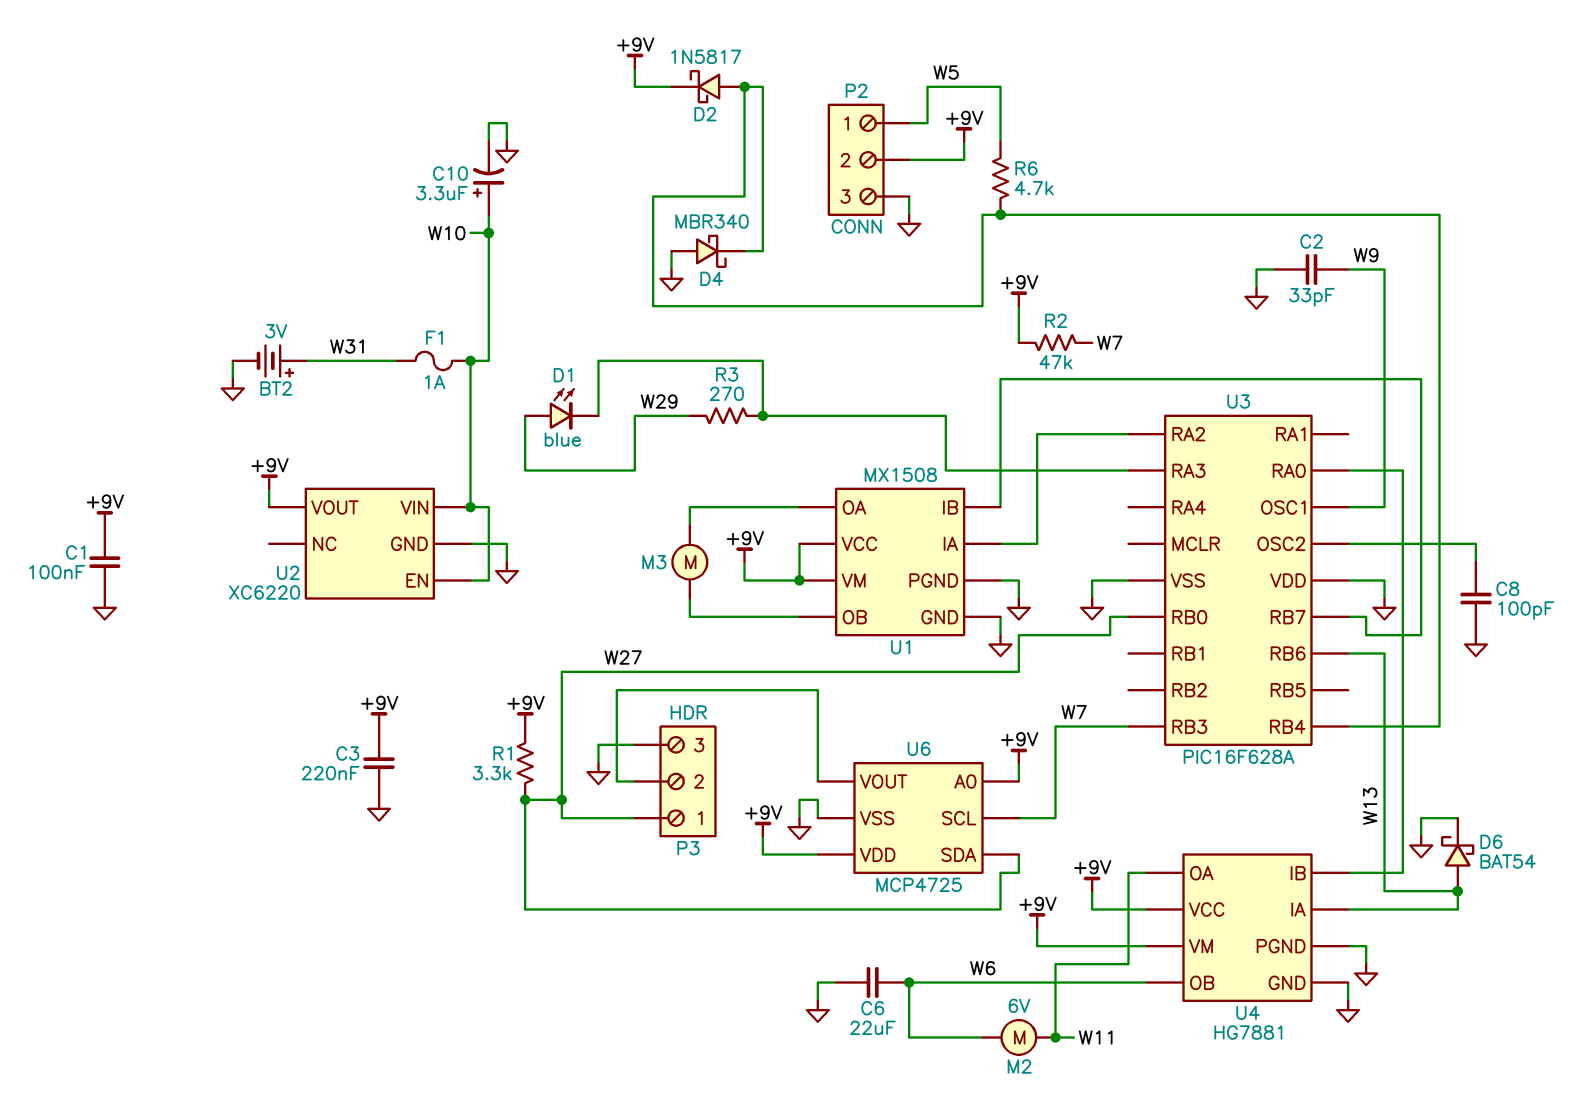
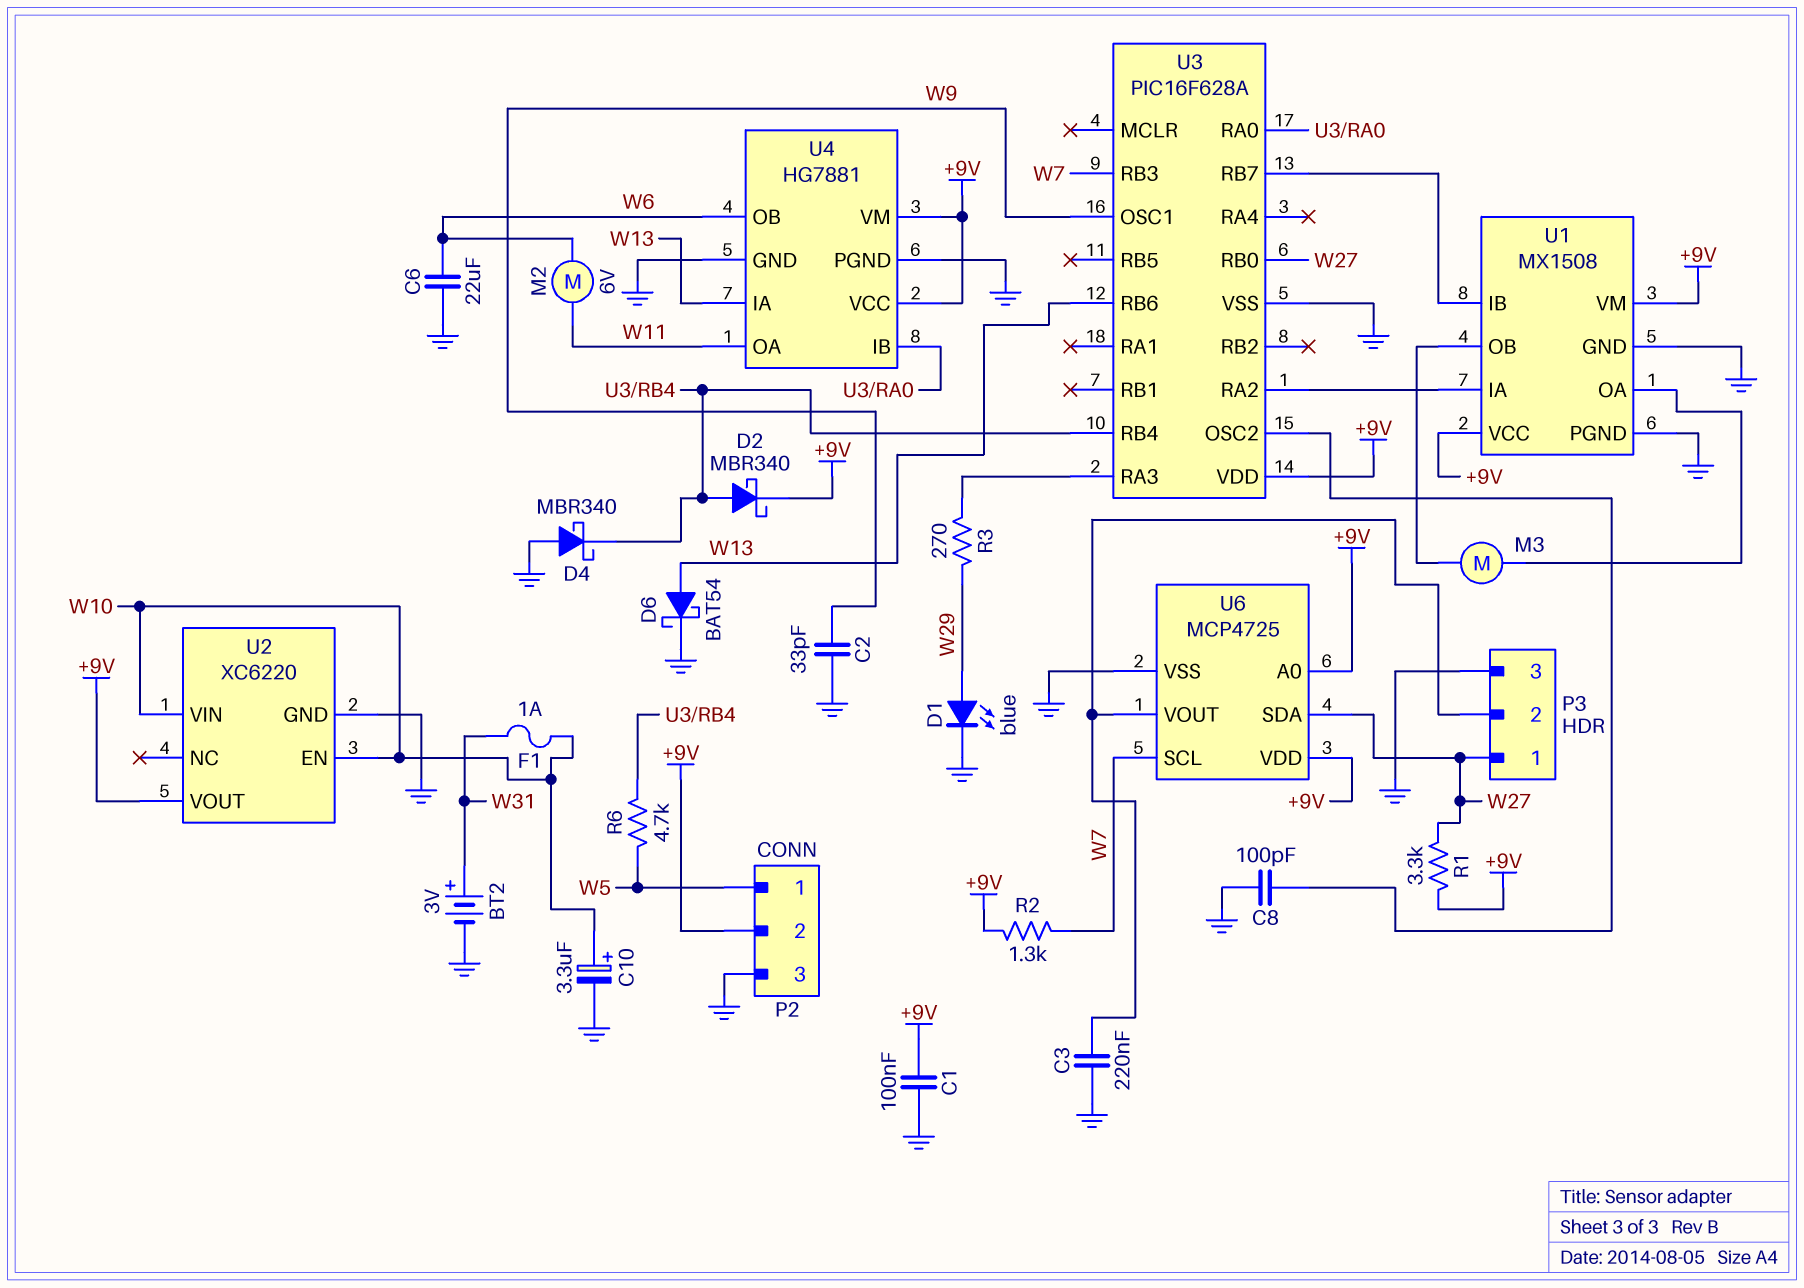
C3: 220nF (+9V, GND) -> 220nF (GND, P3/2)
D1: LED blue (A W29, K U3/RA3) -> LED blue (A W29, K GND)
D2: schottky 1N5817 (A U3/RB4, K +9V) -> schottky MBR340 (A U3/RB4, K +9V)
R2: 47k (+9V, W7) -> 1.3k (+9V, W7)
U3 pin VDD: GND -> +9V

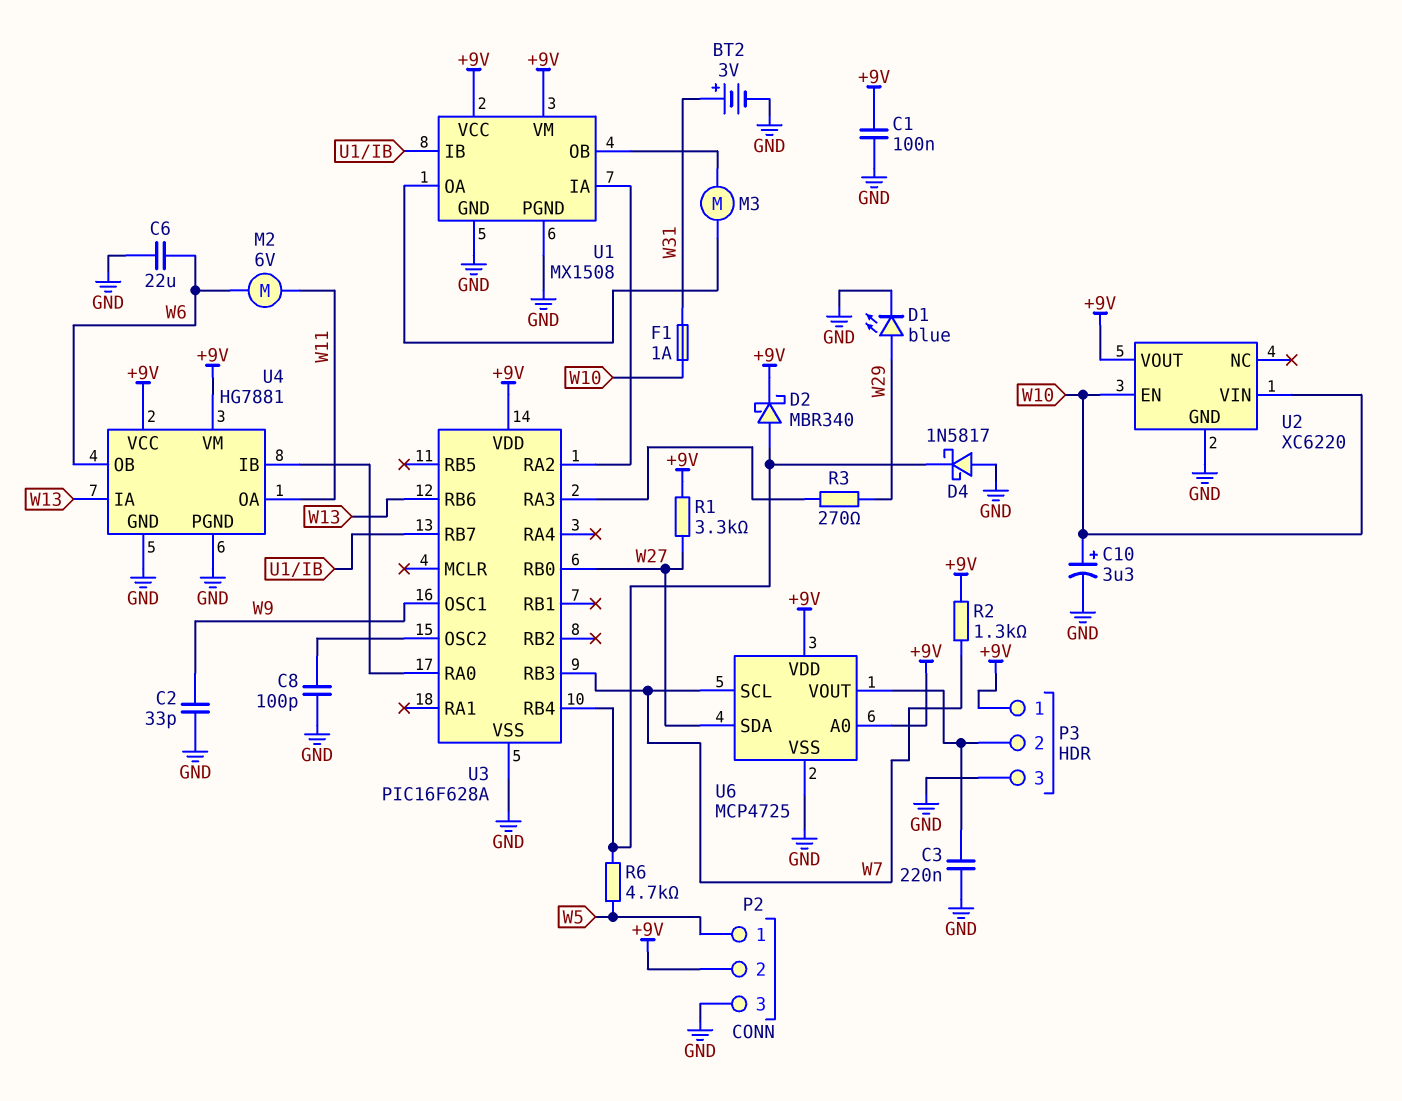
D4: schottky MBR340 (A GND, K U3/RB4) -> schottky 1N5817 (A GND, K U3/RB4)
D6: schottky BAT54 (A W13, K GND) -> none
P3 pin 1: W27 -> +9V

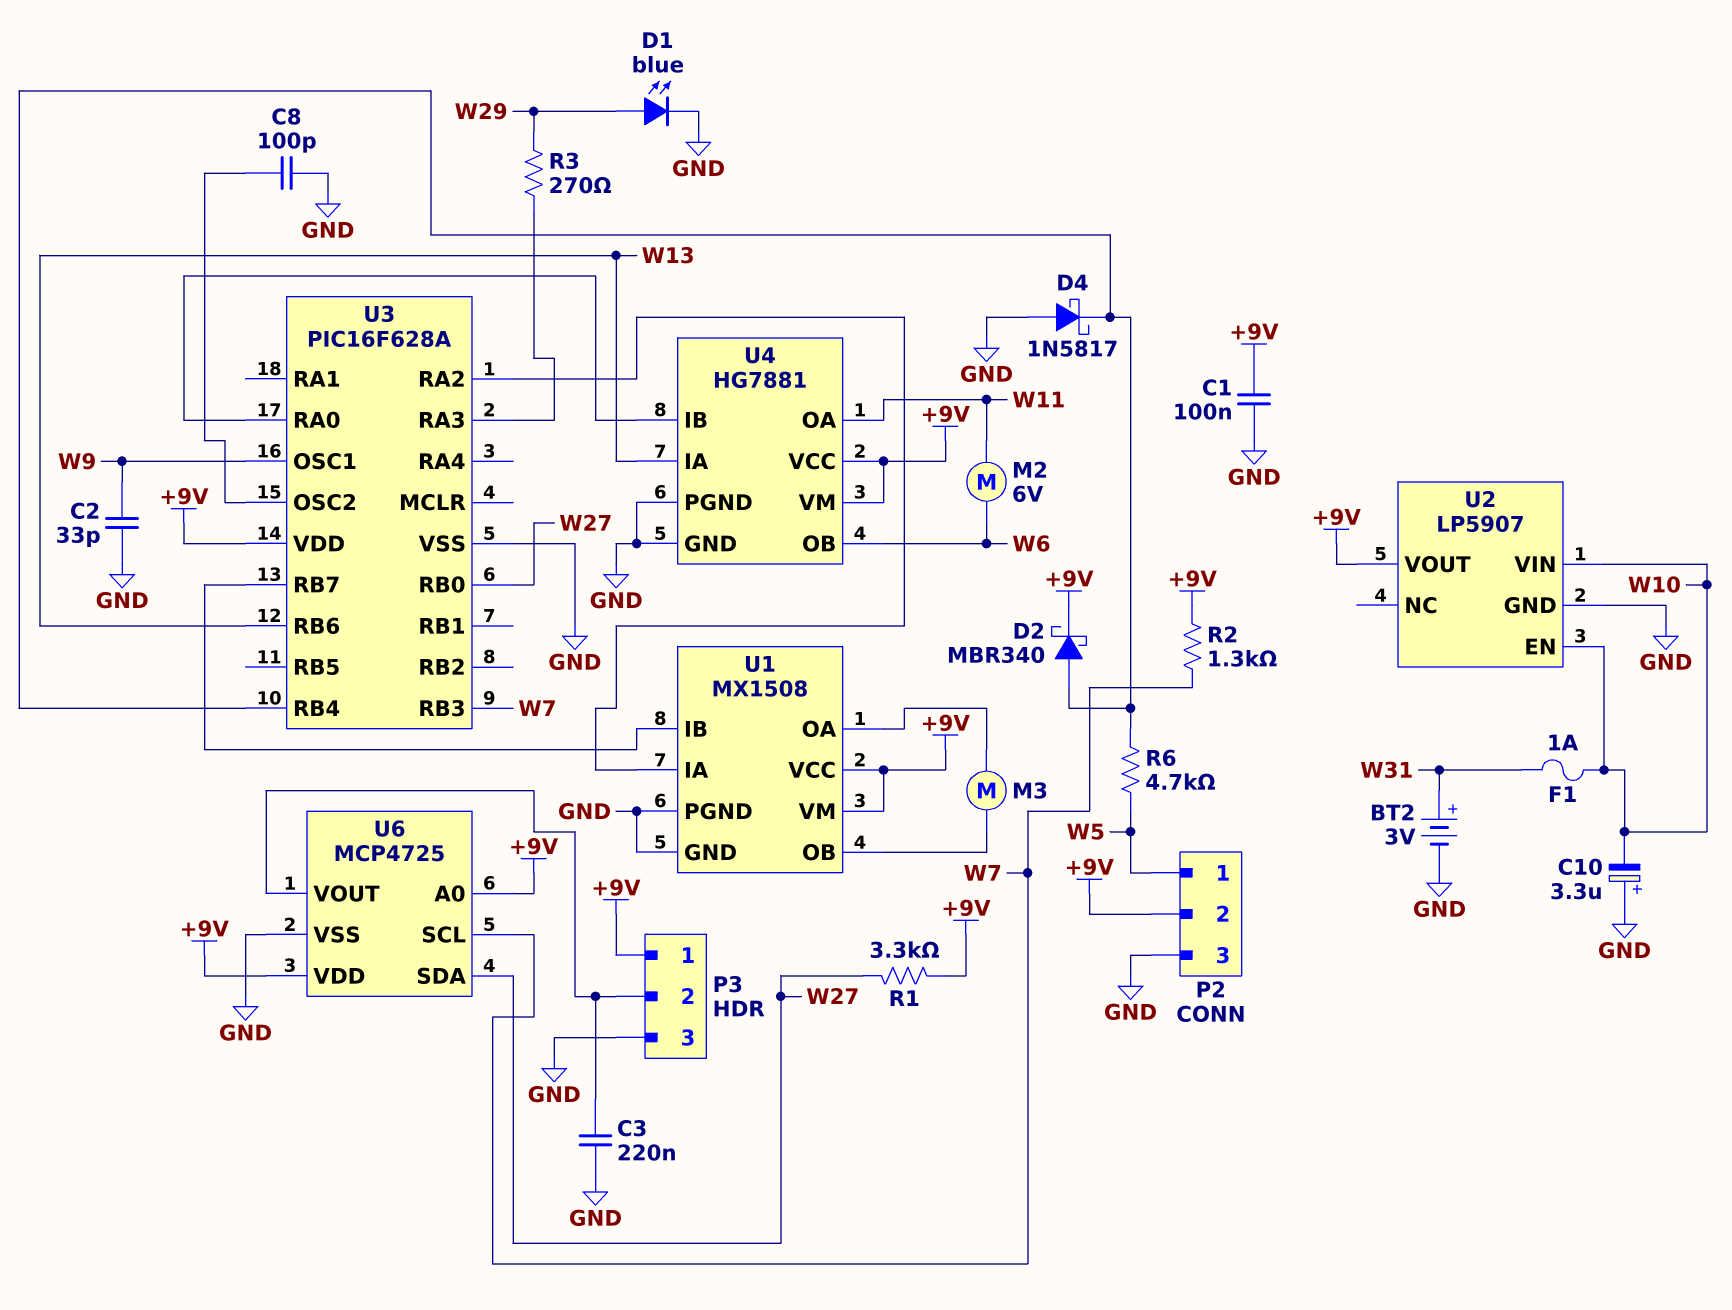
C6: 22uF (GND, W6) -> none
C10: 3.3uF (plus W10, minus GND) -> 3.3uF (plus GND, minus W10)
U2: XC6220 -> LP5907

